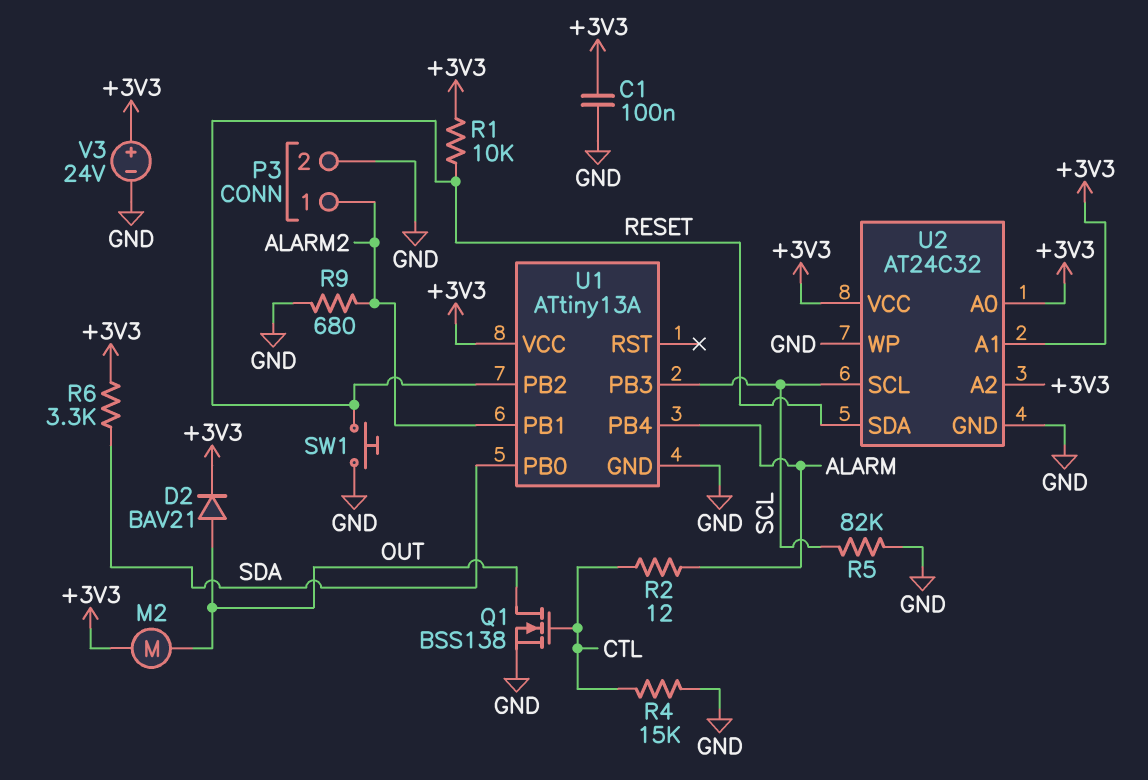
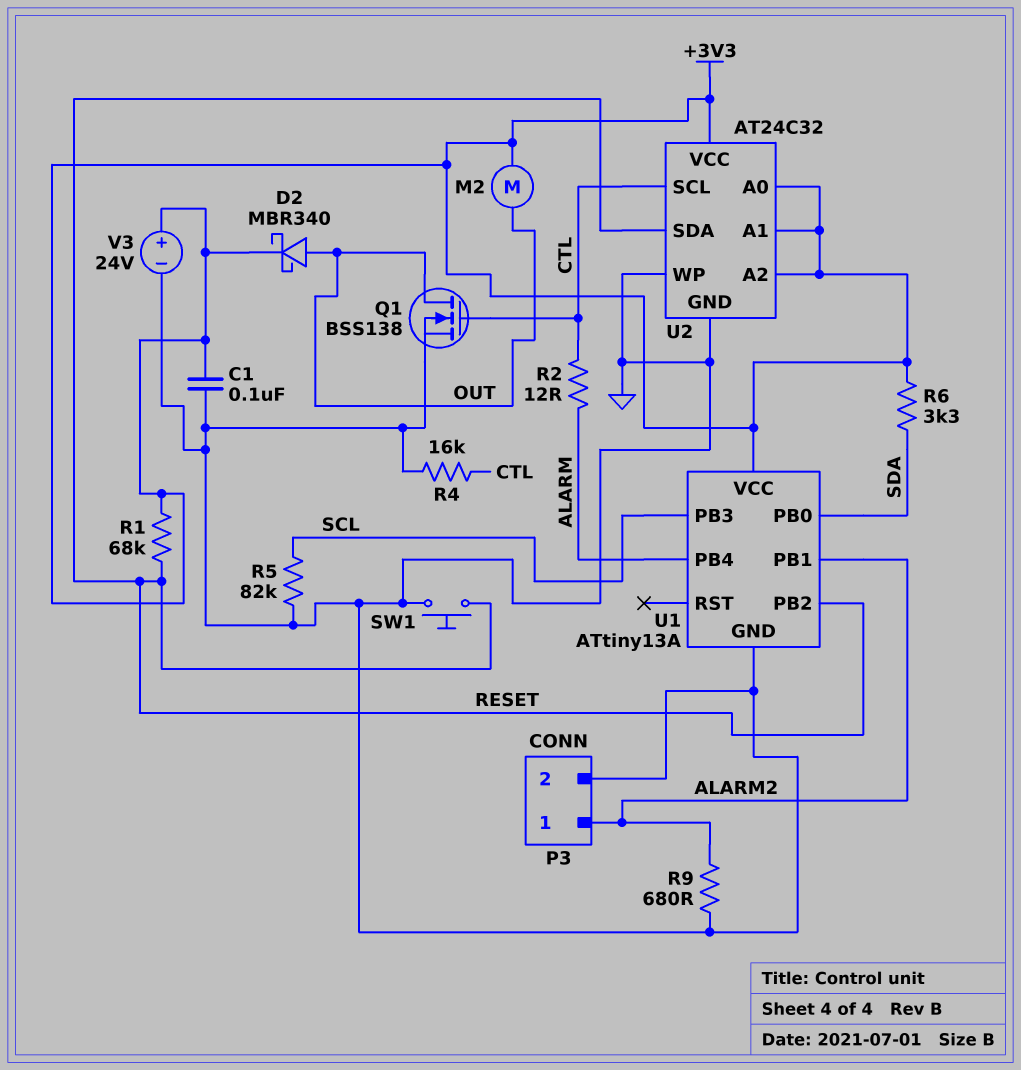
D2: diode BAV21 (A OUT, K +3V3) -> schottky MBR340 (A OUT, K +3V3)
R1: 10k (+3V3, RESET) -> 68k (+3V3, RESET)
R4: 15k (CTL, GND) -> 16k (CTL, GND)
U2 pin SCL: SCL -> CTL

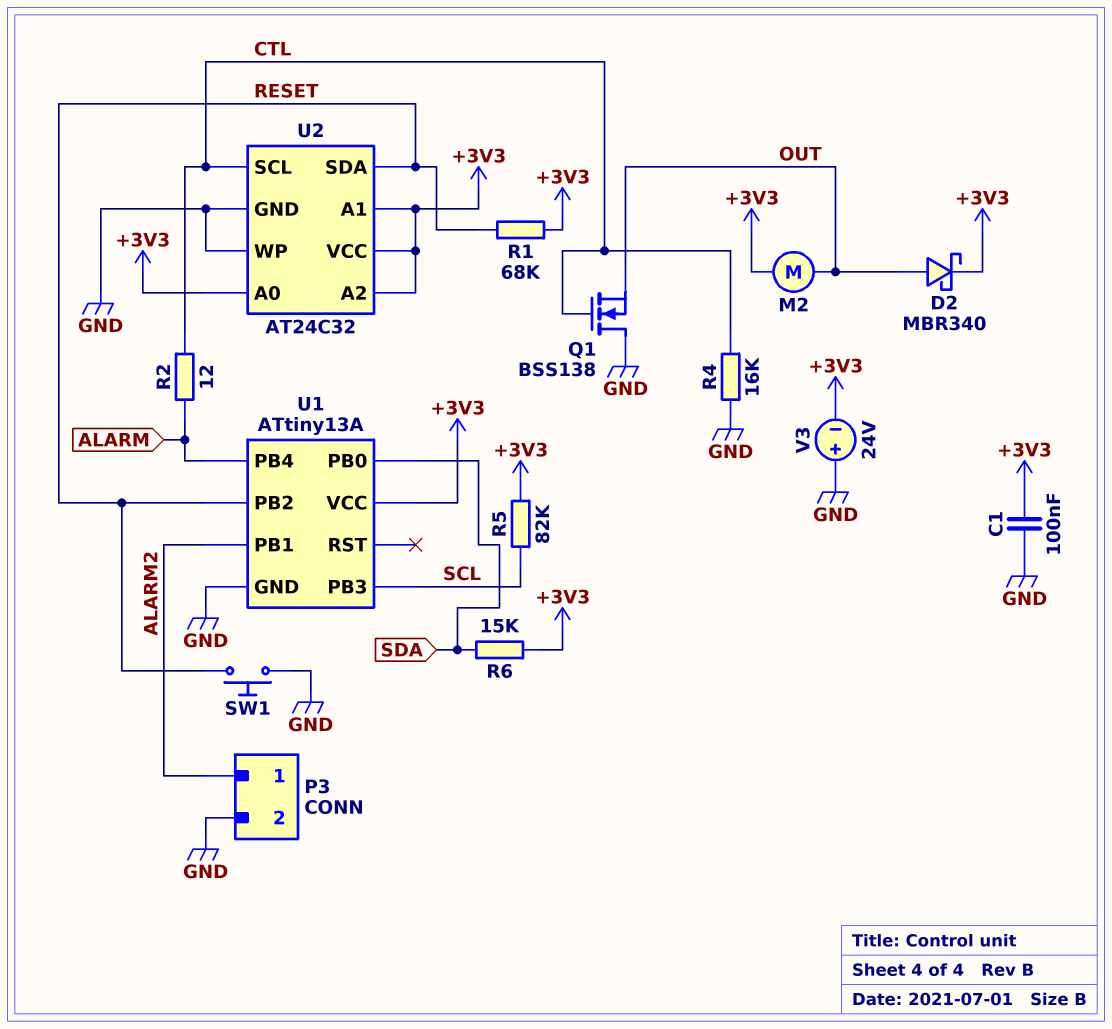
Q1: NMOS BSS138 (G CTL, D OUT, S GND) -> NMOS BSS138 (G CTL, D GND, S OUT)
R5: 82k (GND, SCL) -> 82k (+3V3, SCL)
R6: 3.3k (+3V3, SDA) -> 15k (+3V3, SDA)
R9: 680 (ALARM2, GND) -> none
V3: 24V (plus +3V3, minus GND) -> 24V (plus GND, minus +3V3)

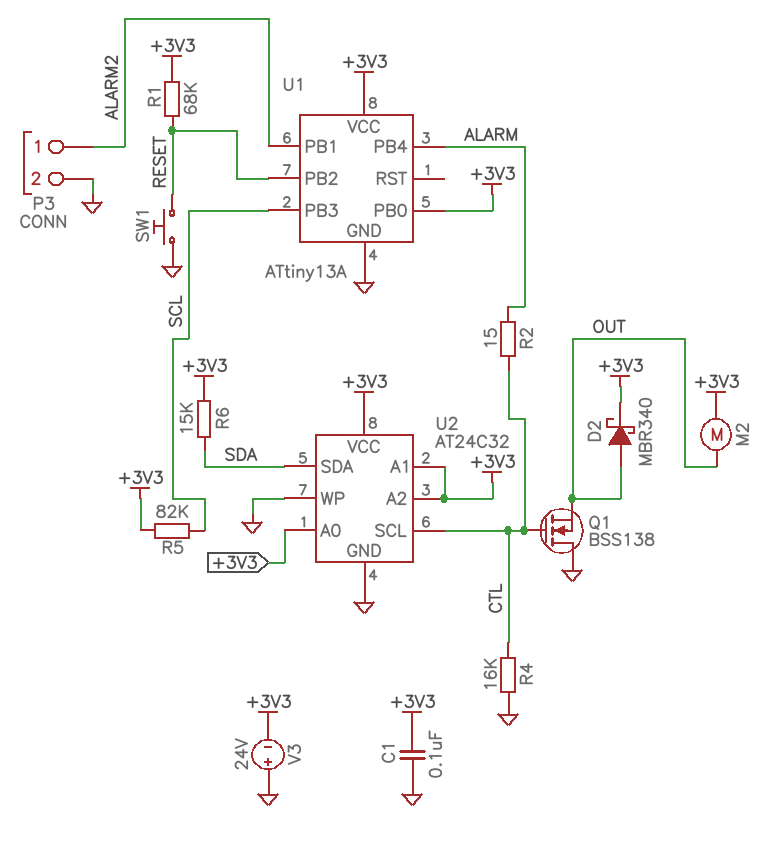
R2: 12 (ALARM, CTL) -> 15 (ALARM, CTL)
U1 pin PB0: SDA -> +3V3
U2 pin SDA: RESET -> SDA

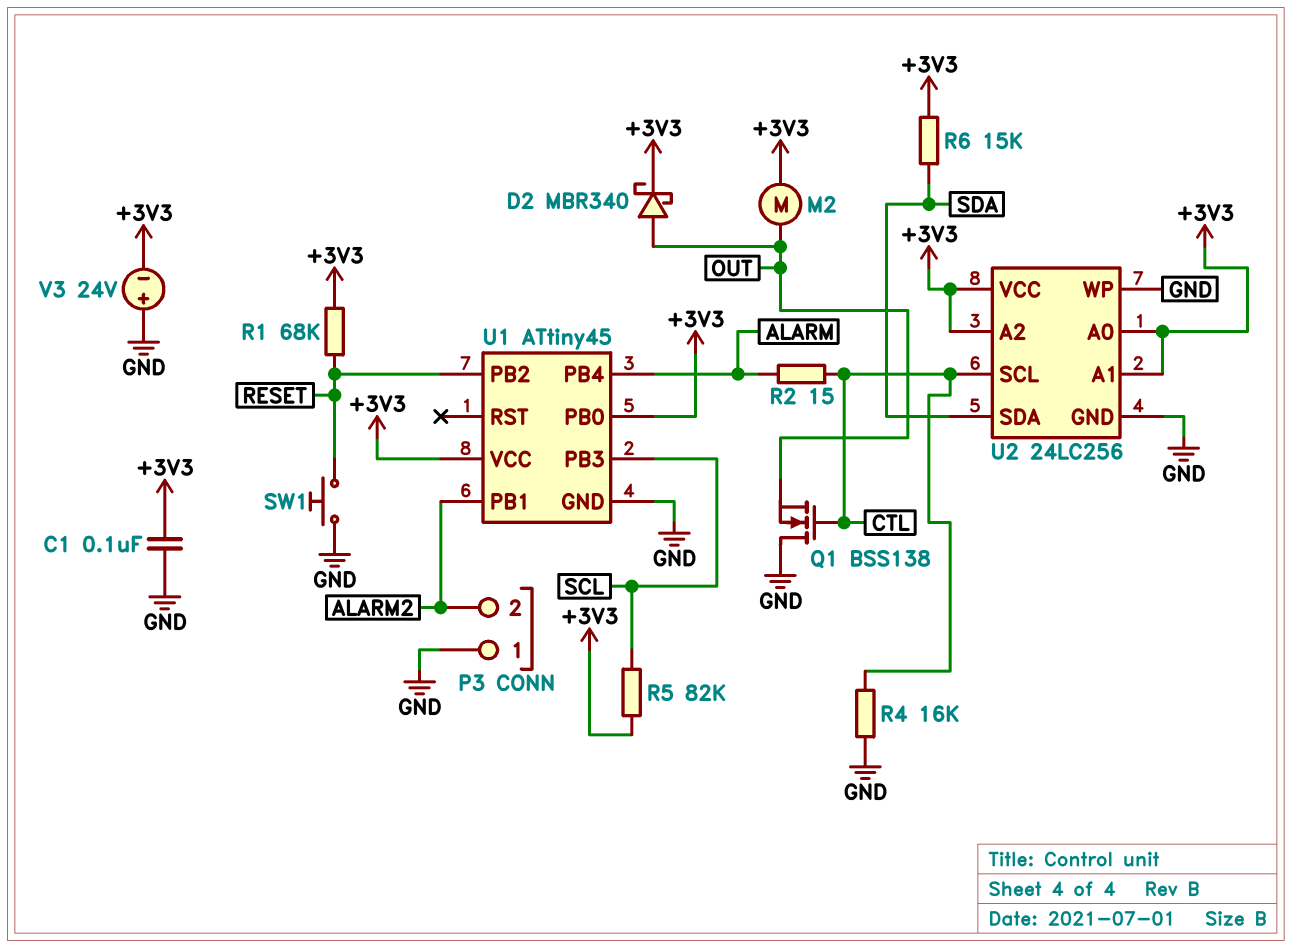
P3 pin 1: ALARM2 -> GND
P3 pin 2: GND -> ALARM2
U1: ATtiny13A -> ATtiny45
U2: AT24C32 -> 24LC256

